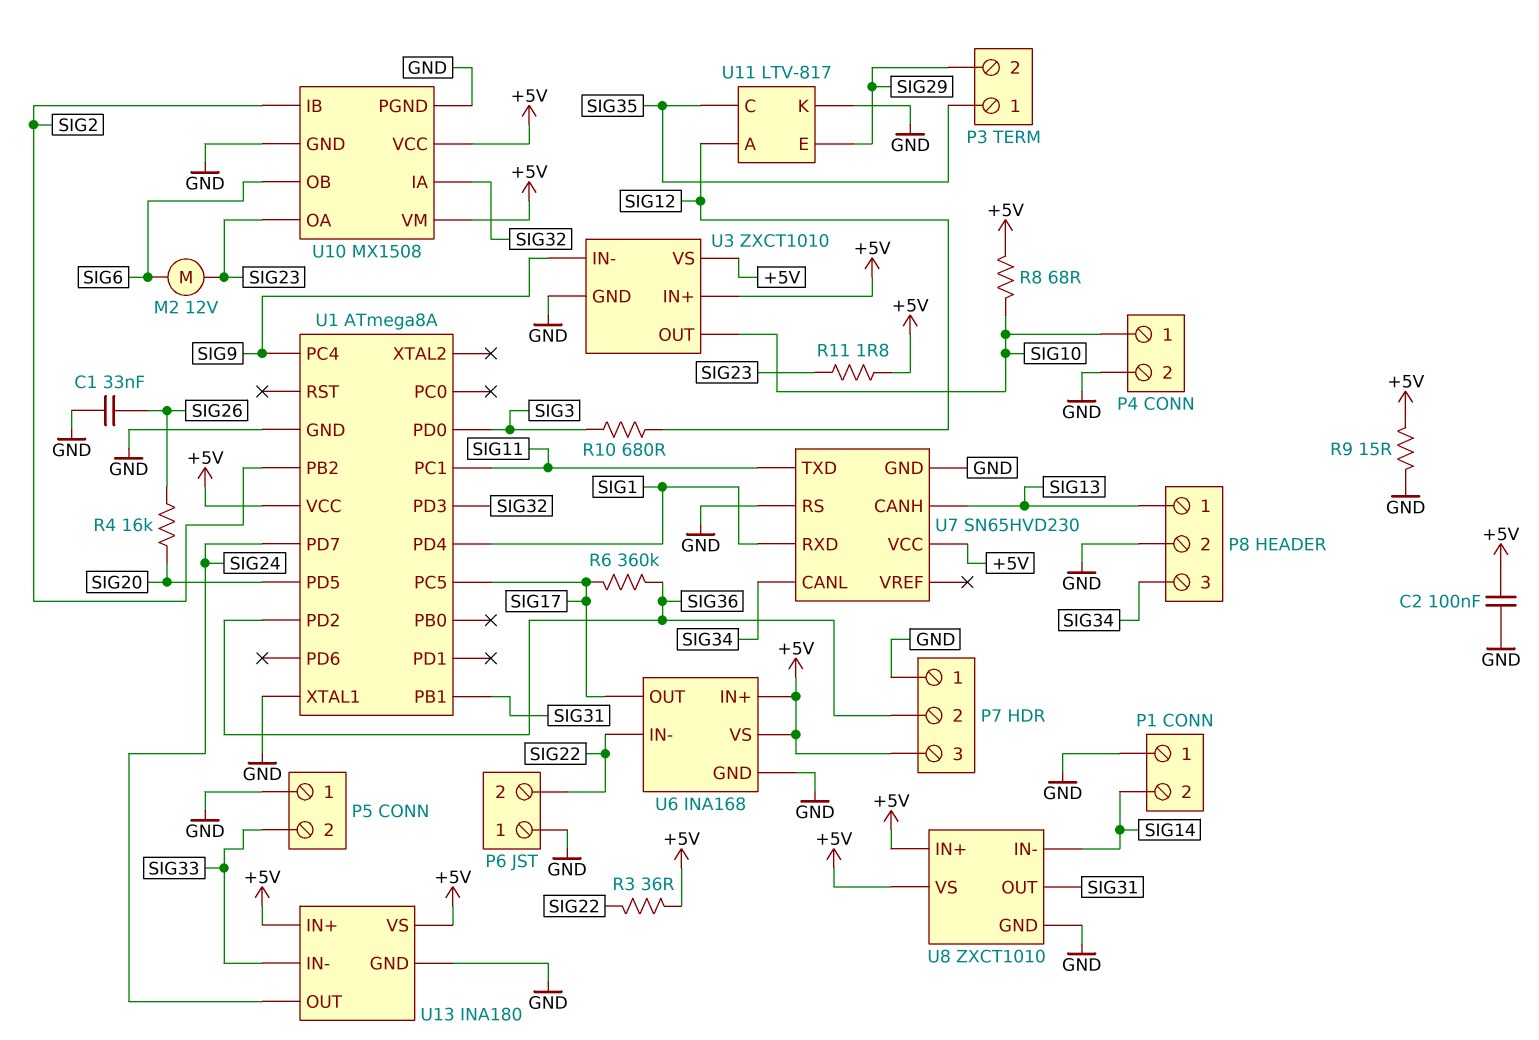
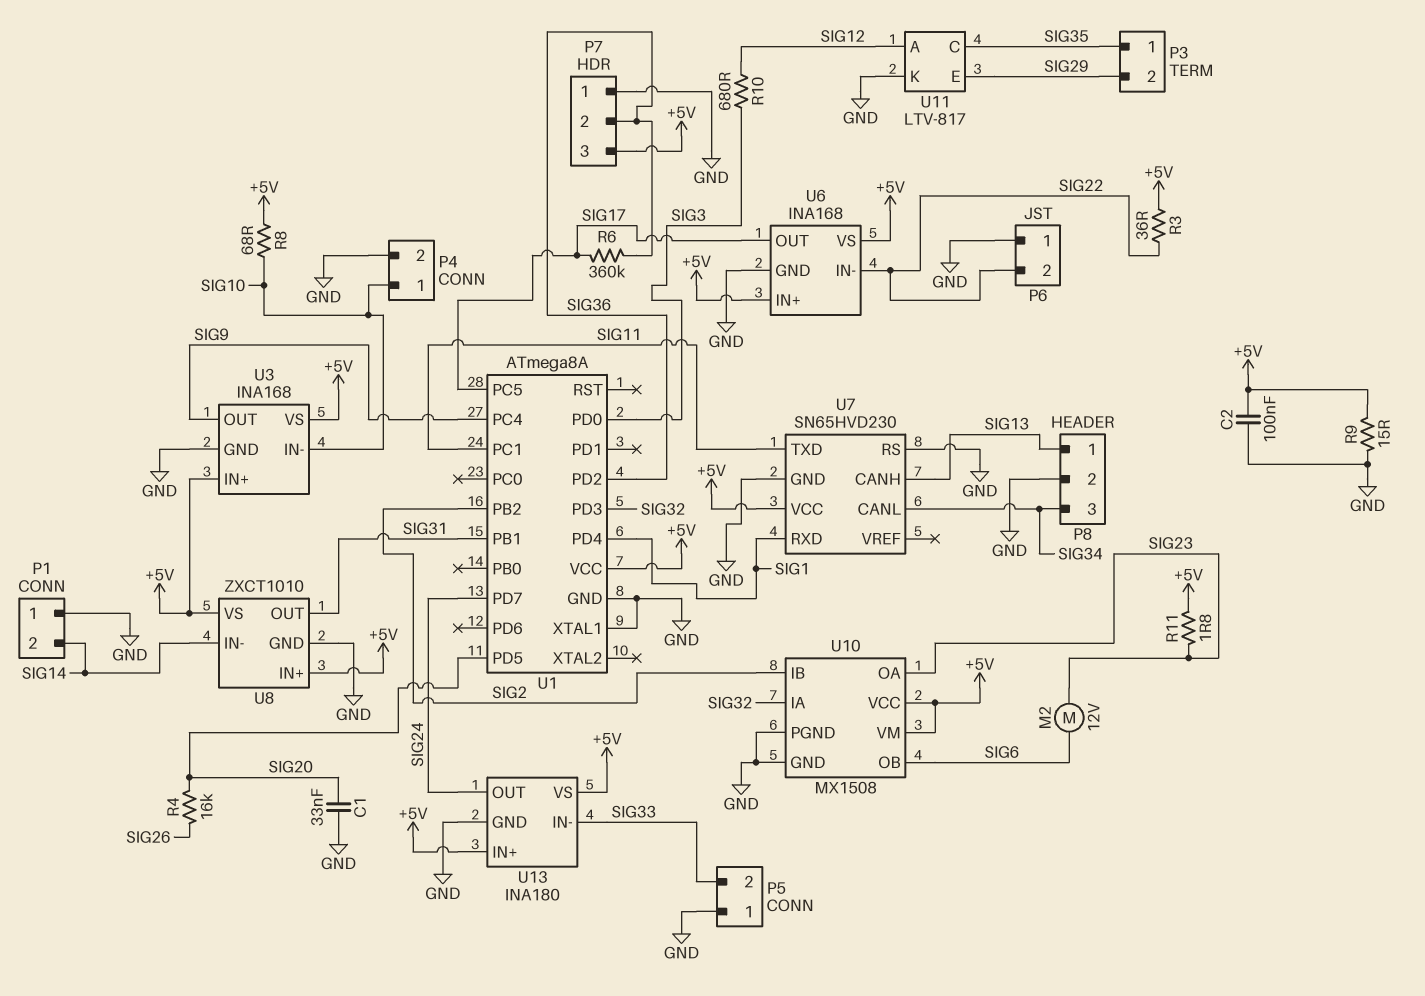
C1: 33nF (GND, SIG26) -> 33nF (GND, SIG20)
U3: ZXCT1010 -> INA168
U3 pin IN-: SIG9 -> SIG10
U3 pin OUT: SIG10 -> SIG9

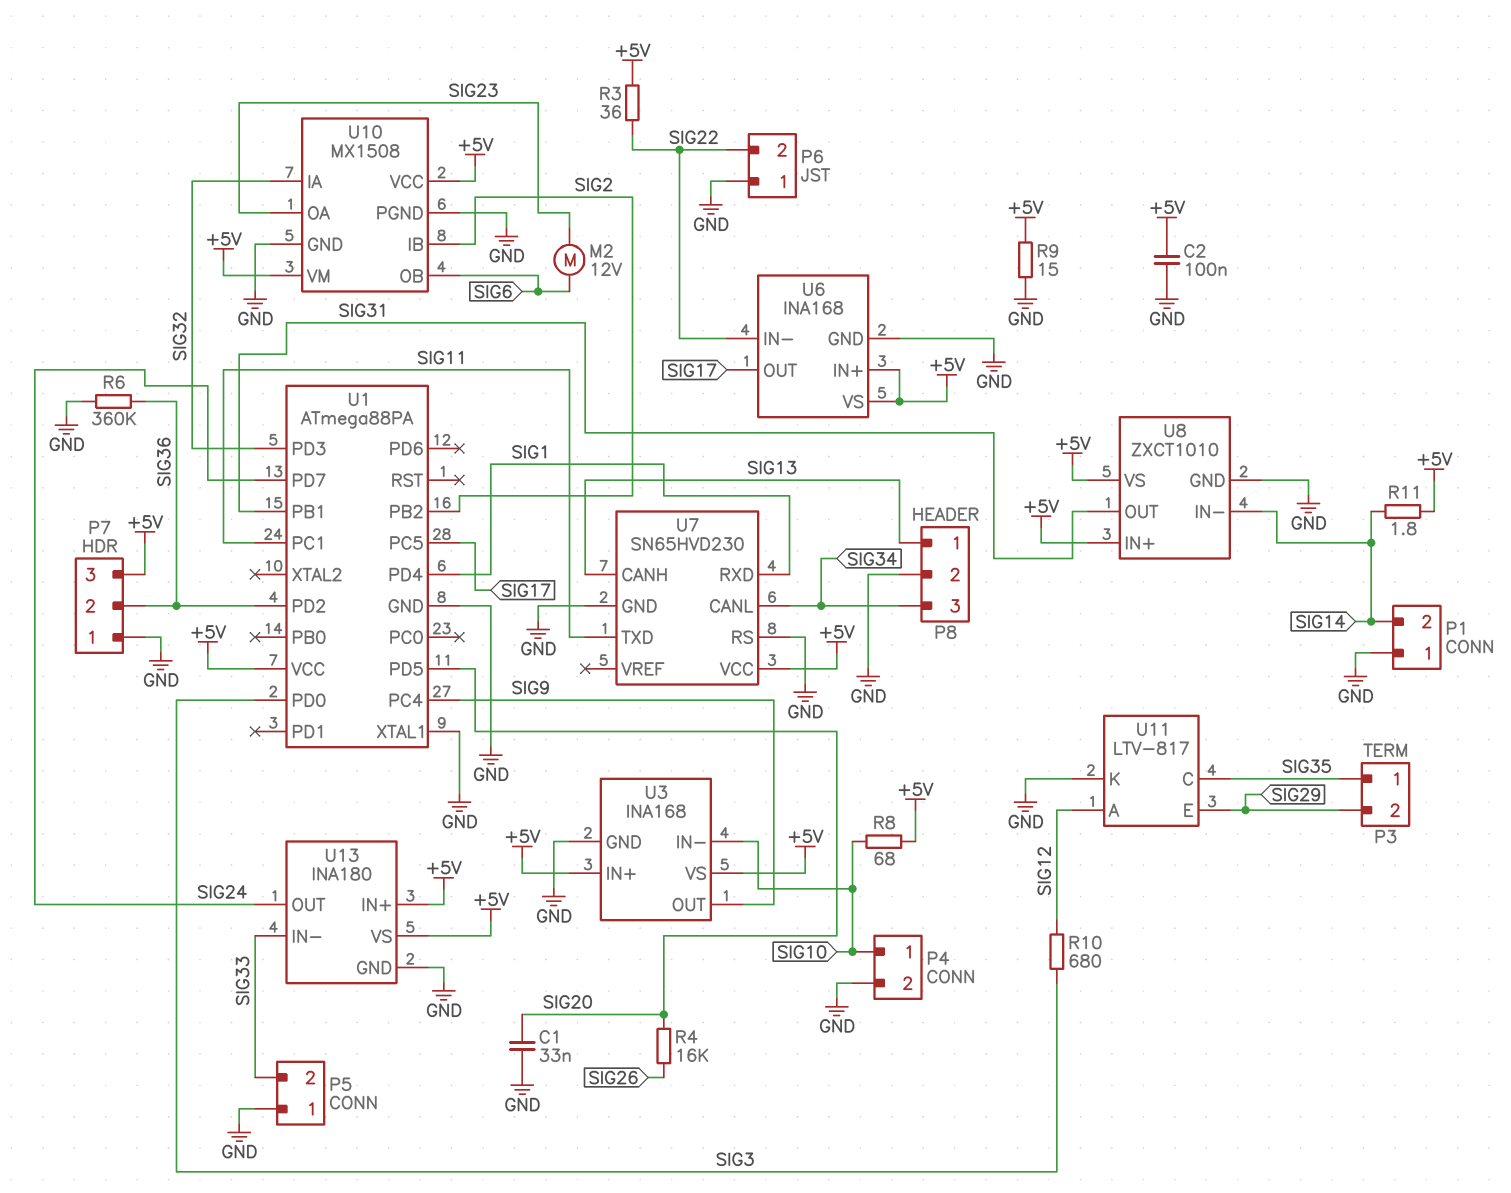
R6: 360k (SIG17, SIG36) -> 360k (GND, SIG36)
R11: 1.8 (+5V, SIG23) -> 1.8 (+5V, SIG14)
U1: ATmega8A -> ATmega88PA

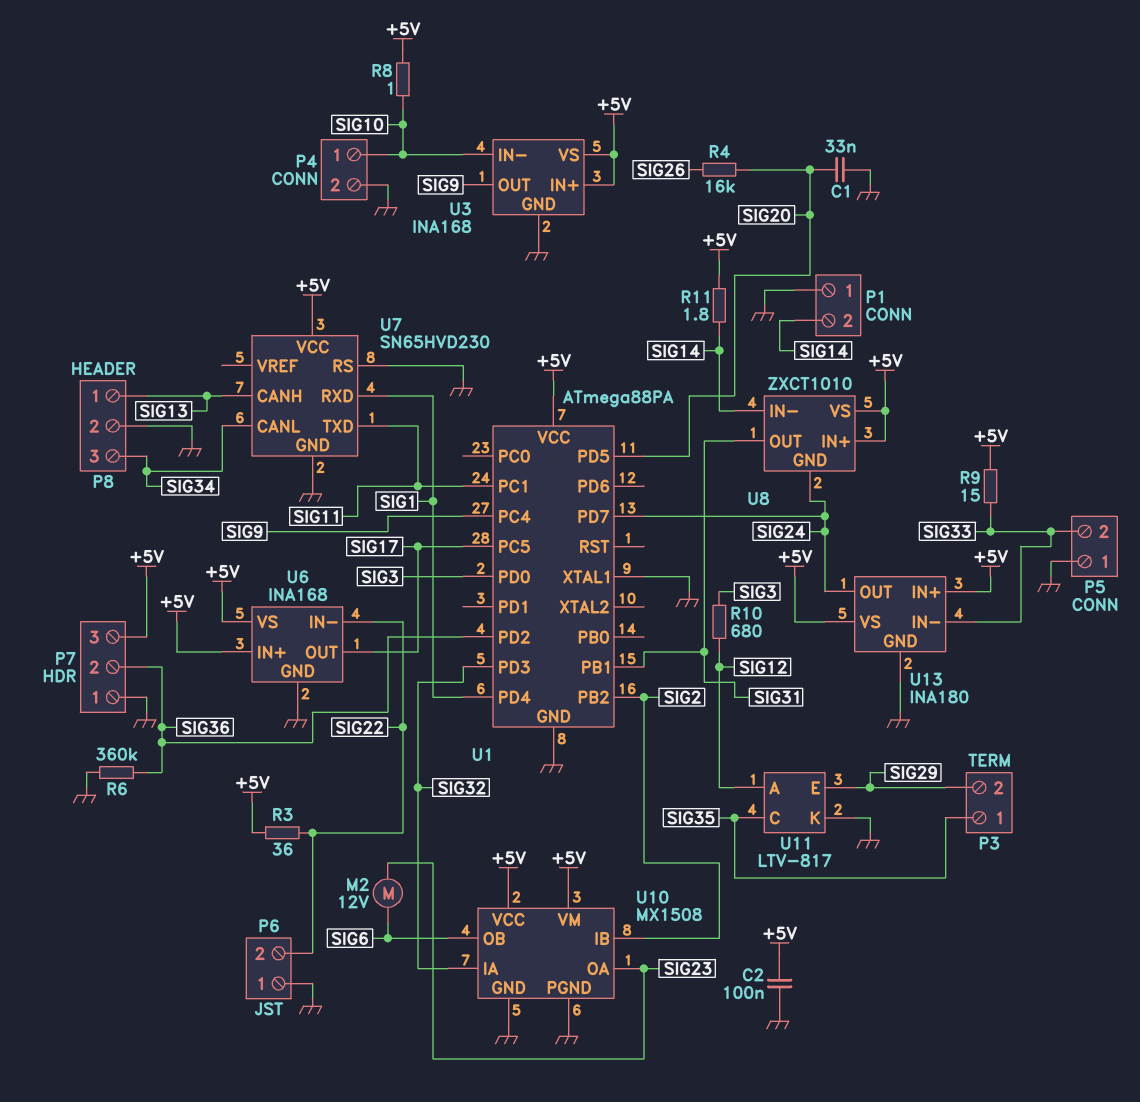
R8: 68 (+5V, SIG10) -> 1 (+5V, SIG10)
R9: 15 (+5V, GND) -> 15 (+5V, SIG33)
U8 pin GND: GND -> SIG24

